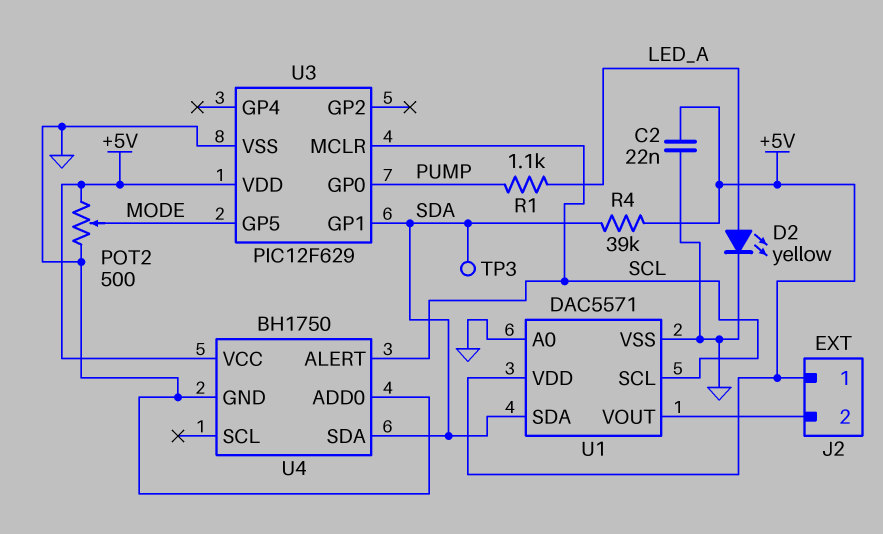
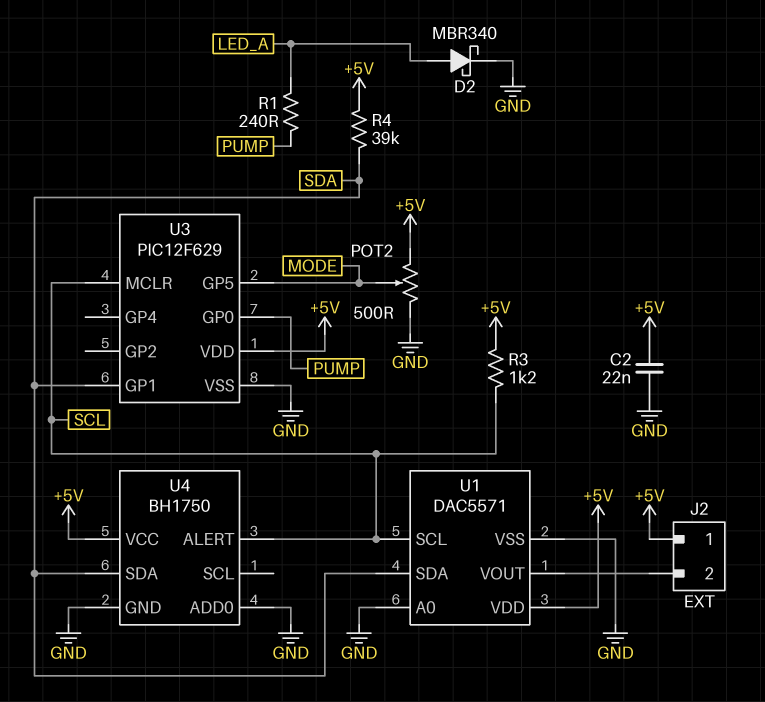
D2: LED yellow (A LED_A, K GND) -> schottky MBR340 (A LED_A, K GND)
R1: 1.1k (LED_A, PUMP) -> 240 (LED_A, PUMP)
R3: none -> 1.2k (+5V, SCL)
TP3: test point (SDA) -> none

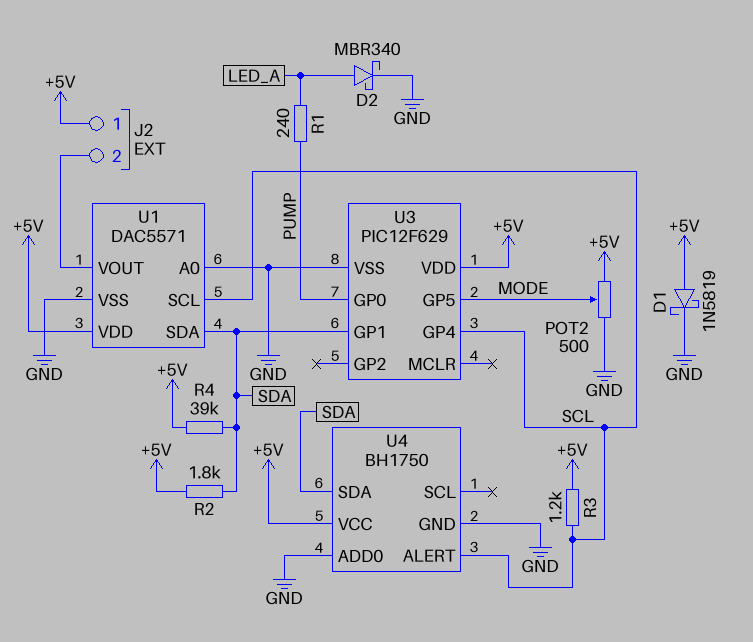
C2: 22nF (+5V, GND) -> none
D1: none -> schottky 1N5819 (A +5V, K GND)
R2: none -> 1.8k (+5V, SDA)
U3 pin GP4: none -> SCL
U3 pin MCLR: SCL -> none

